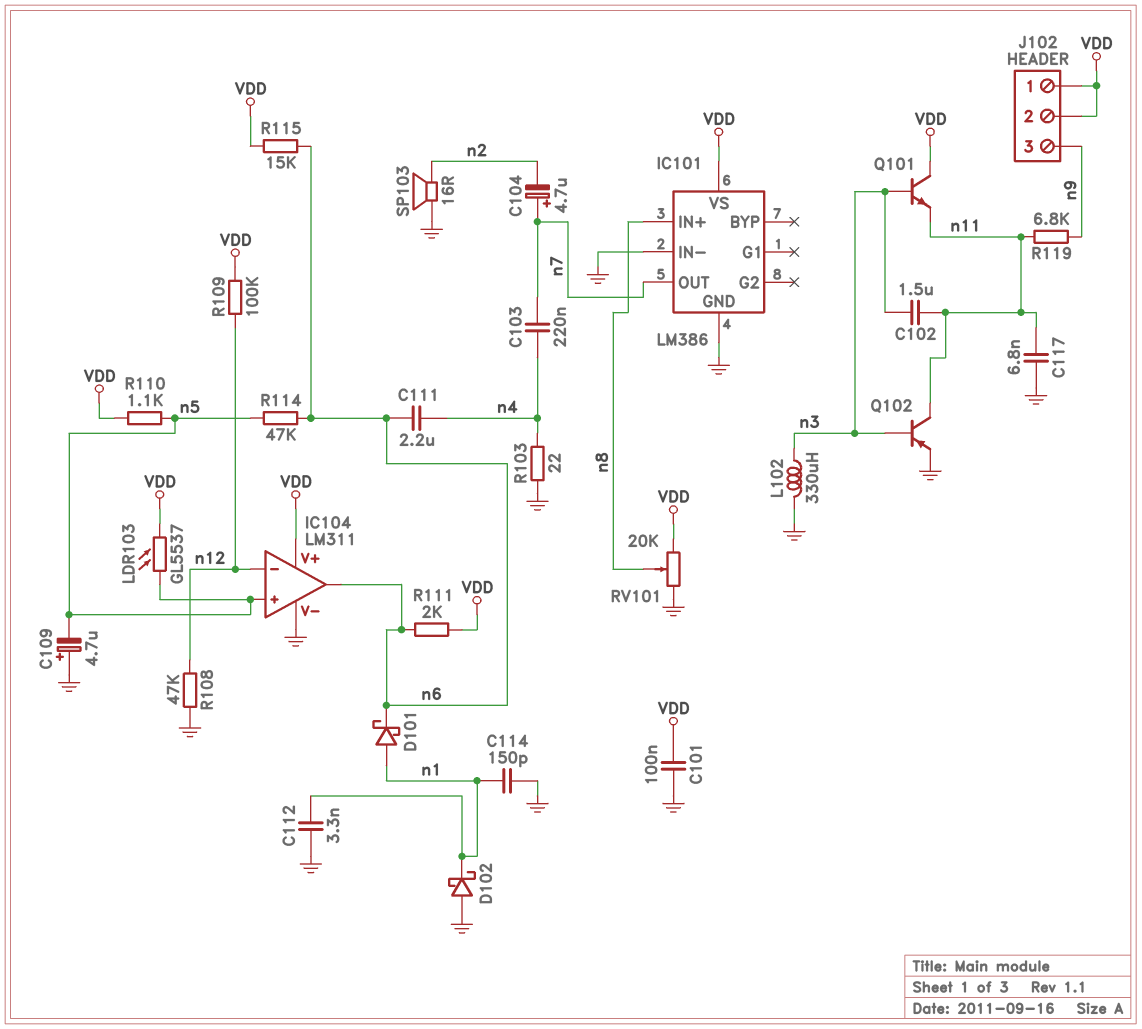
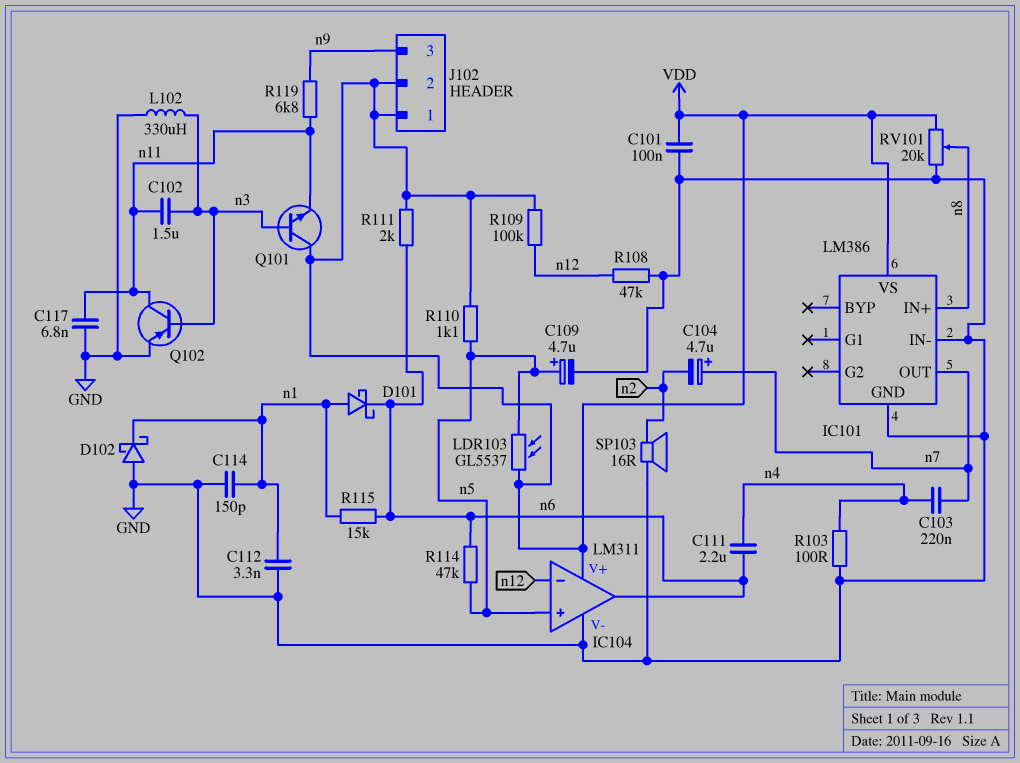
C109: 4.7uF (plus GND, minus n5) -> 4.7uF (plus n5, minus GND)
R103: 22 (GND, n4) -> 100 (GND, n4)
R115: 15k (VDD, n6) -> 15k (n1, n6)

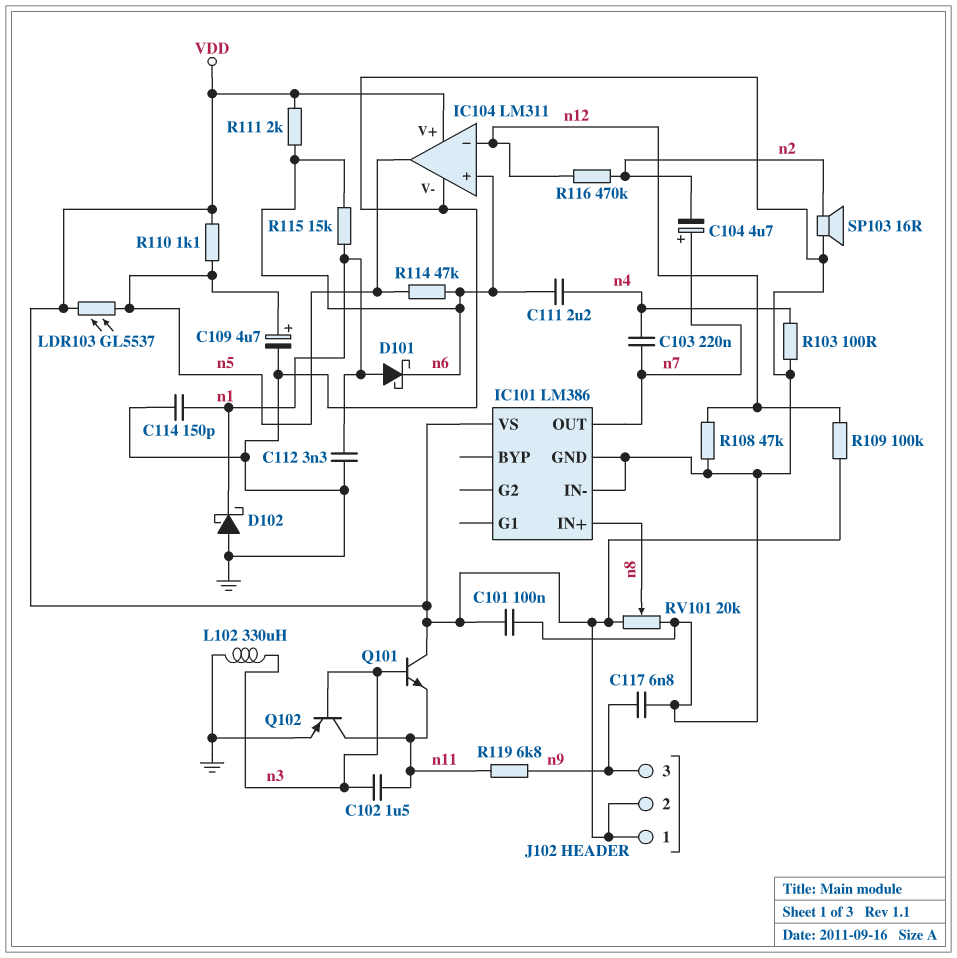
C117: 6.8nF (GND, n11) -> 6.8nF (GND, n9)
IC104 pin in+: n5 -> n6
IC104 pin out: n6 -> n5
R116: none -> 470k (n2, n12)

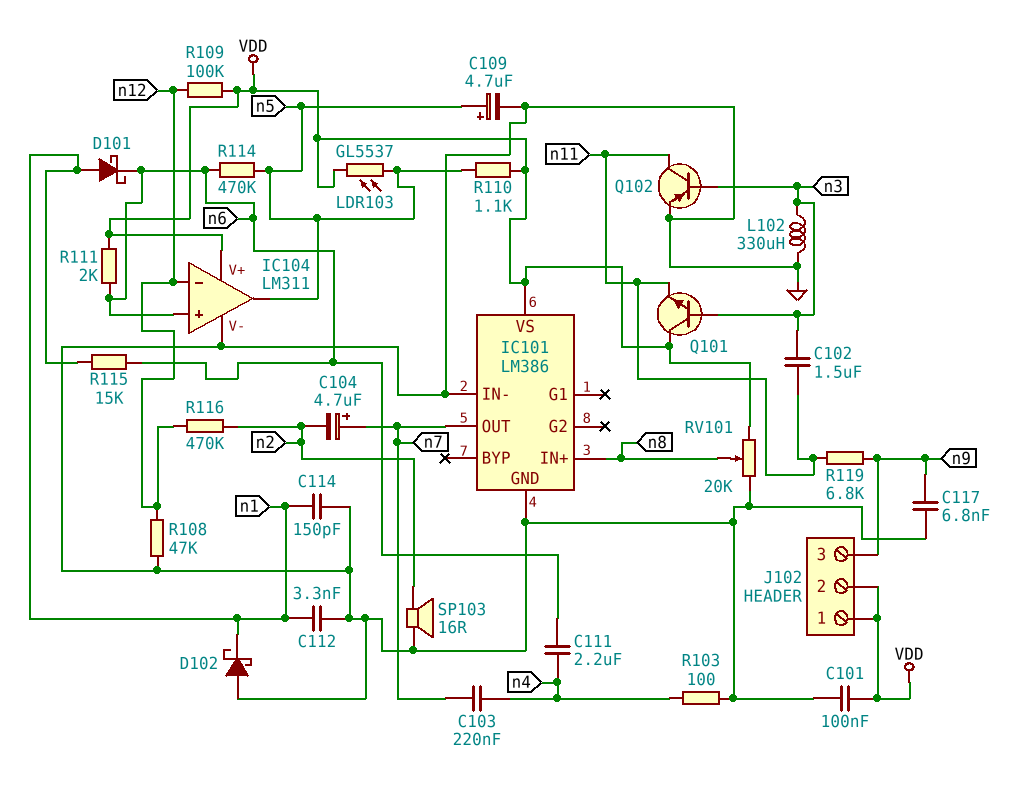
R114: 47k (n5, n6) -> 470k (n5, n6)

